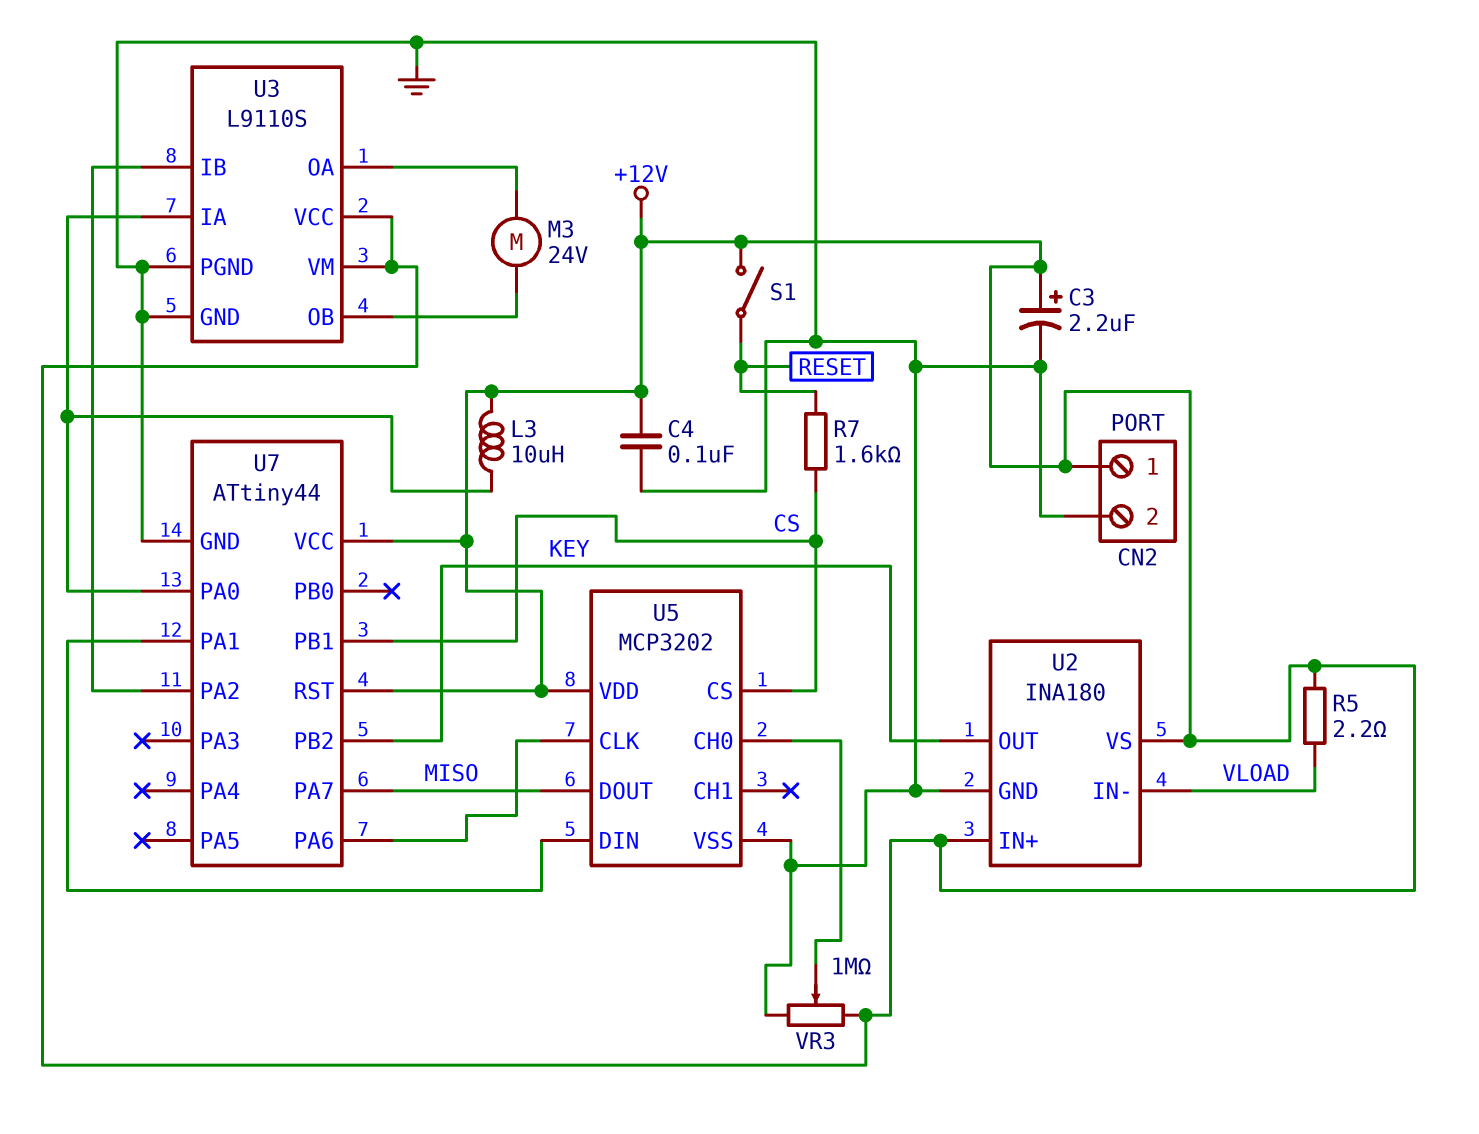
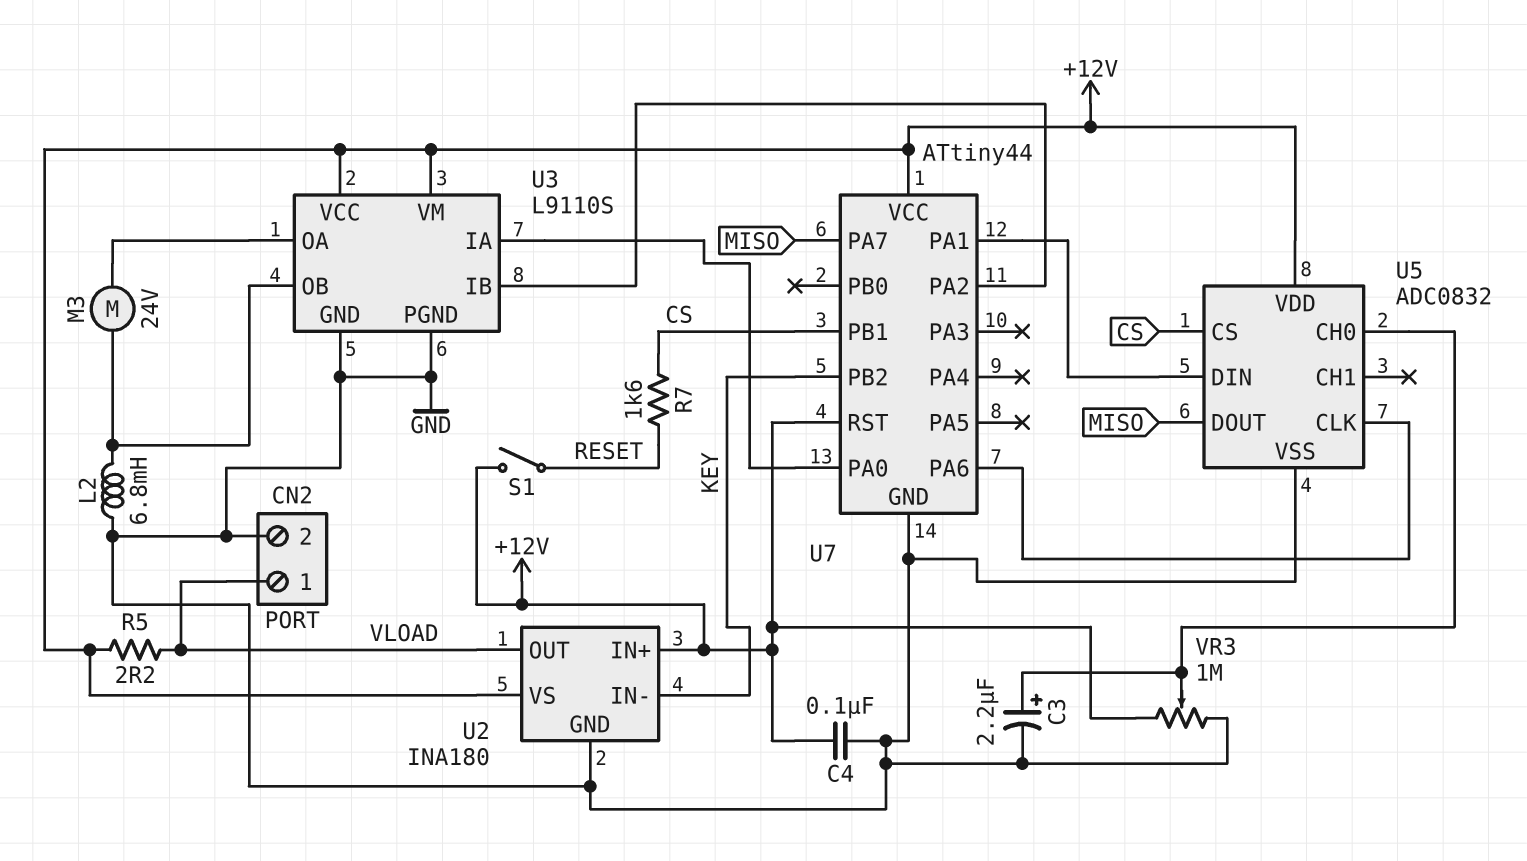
C3: 2.2uF (plus +12V, minus GND) -> 2.2uF (plus U5/CH0, minus GND)
CN2 pin 1: +12V -> VLOAD
L2: none -> 6.8mH (GND, U3/OB)
L3: 10uH (+12V, U3/IA) -> none
U2 pin IN-: VLOAD -> KEY
U2 pin OUT: KEY -> VLOAD
U5: MCP3202 -> ADC0832

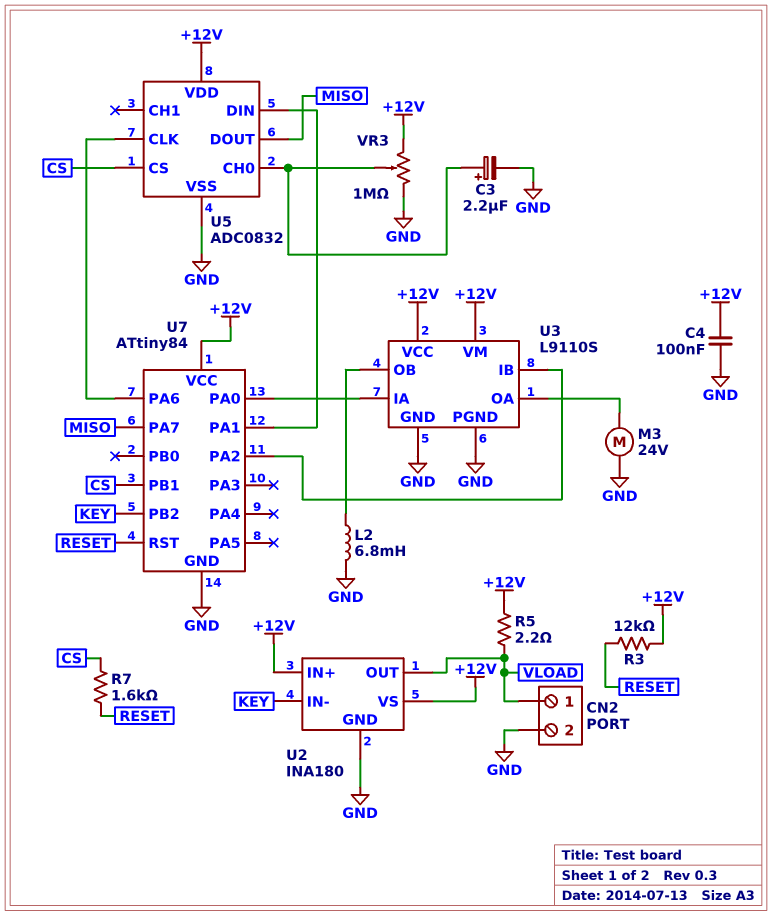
M3: motor 24V (U3/OA, U3/OB) -> motor 24V (GND, U3/OA)
R3: none -> 12k (+12V, RESET)
S1: switch (+12V, RESET) -> none
U7: ATtiny44 -> ATtiny84
U7 pin RST: +12V -> RESET

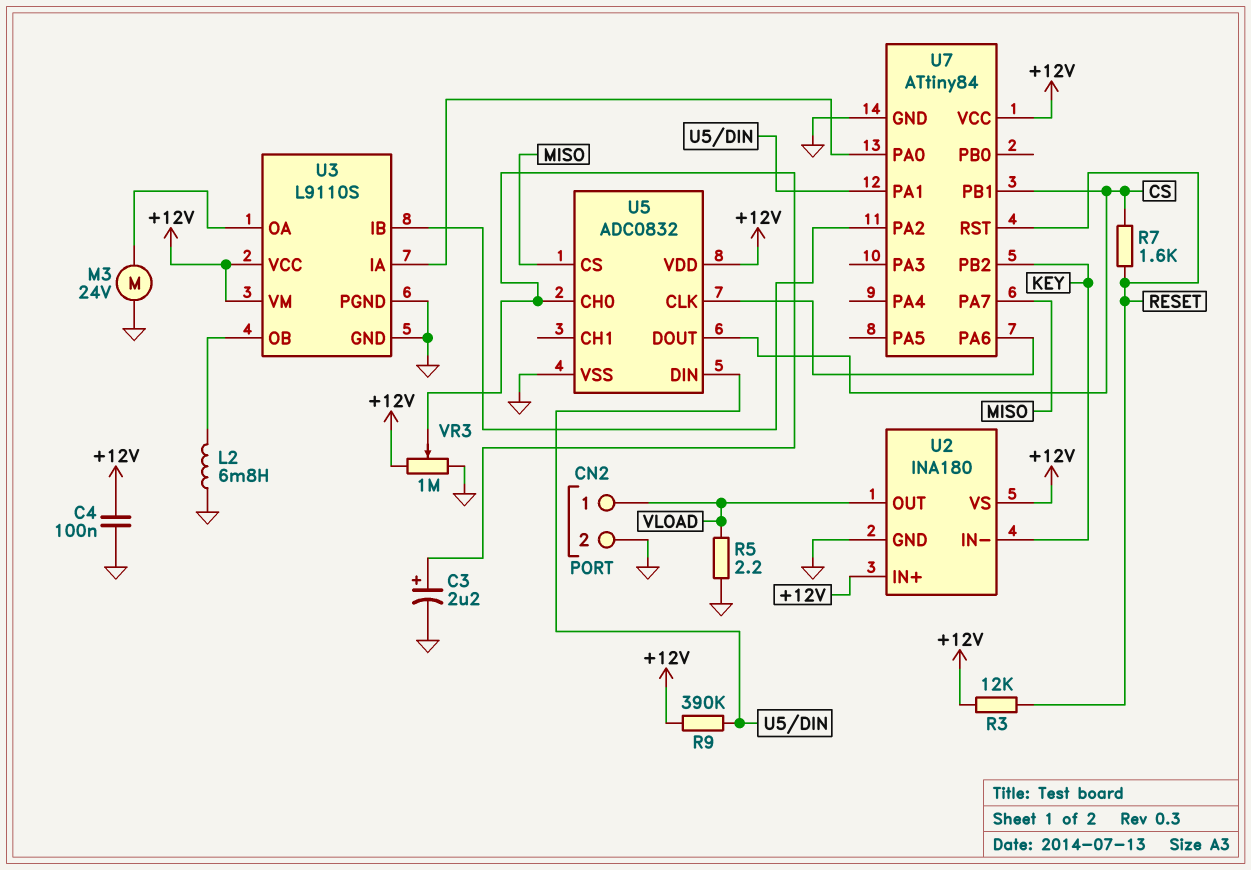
R5: 2.2 (+12V, VLOAD) -> 2.2 (GND, VLOAD)
R9: none -> 390k (+12V, U5/DIN)
U5 pin CS: CS -> MISO
U5 pin DOUT: MISO -> CS

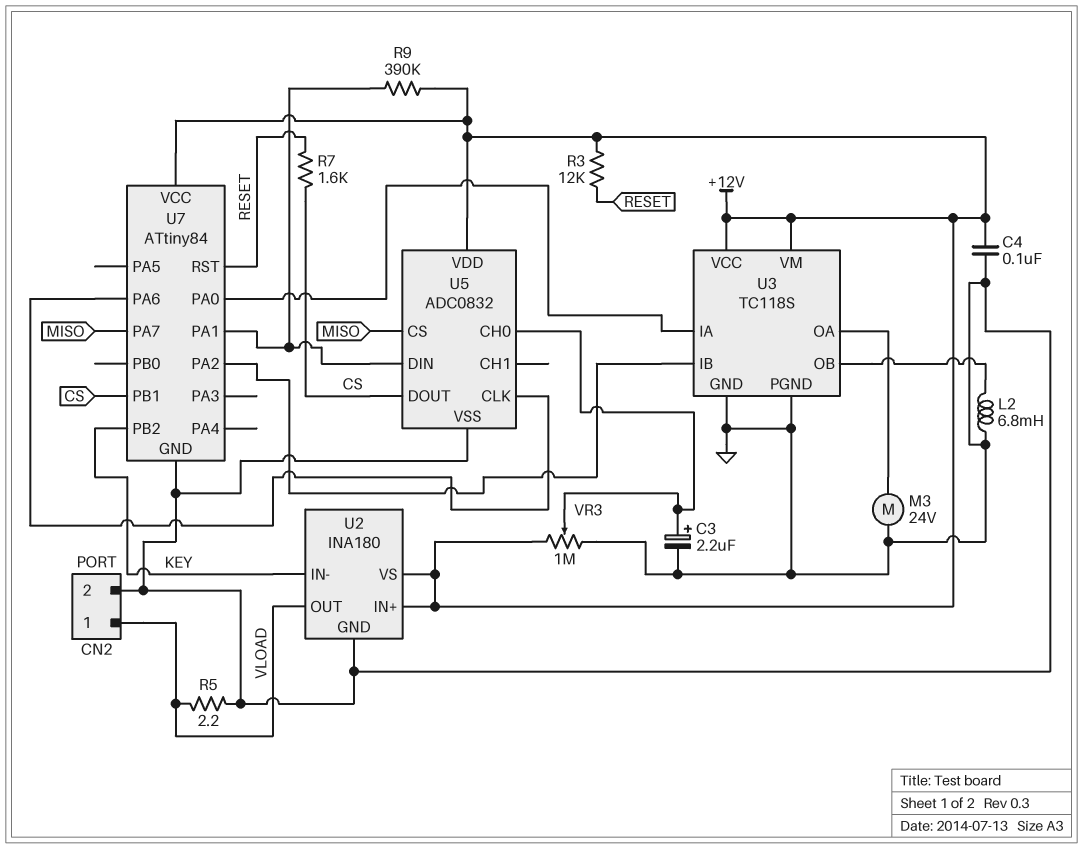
U3: L9110S -> TC118S

